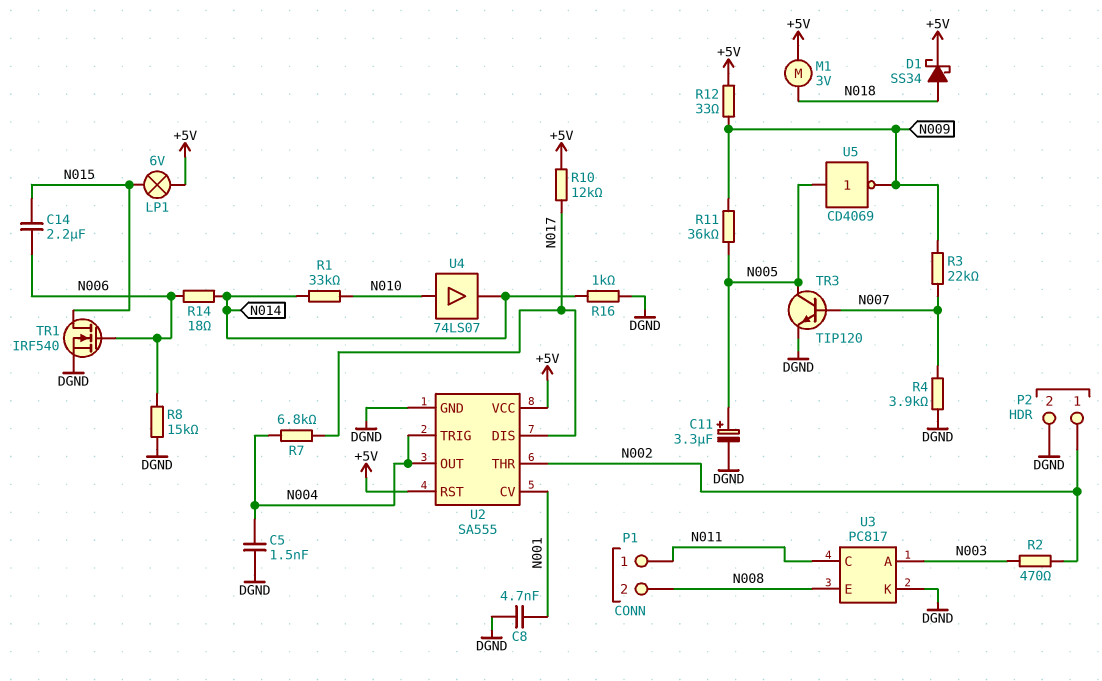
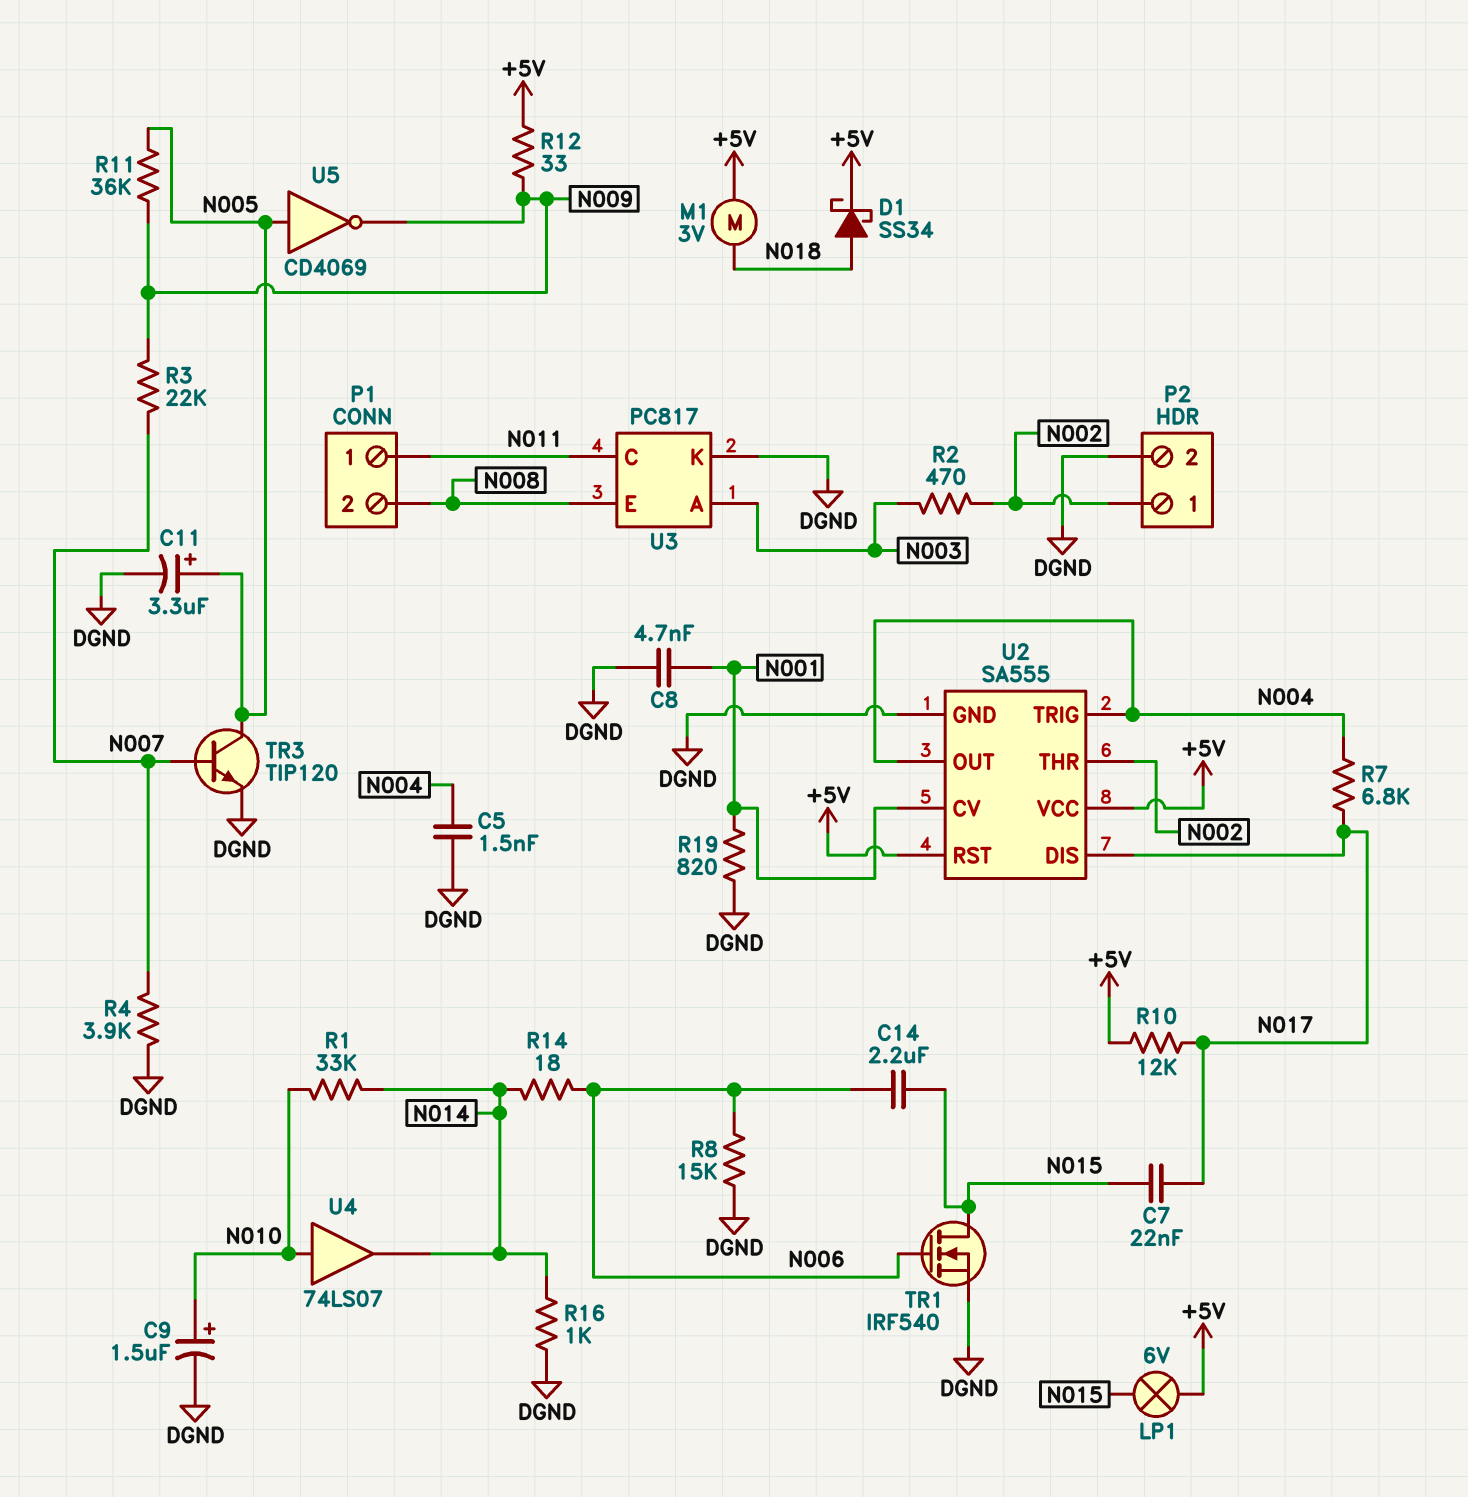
C7: none -> 22nF (N015, N017)
C9: none -> 1.5uF (plus N010, minus DGND)
R19: none -> 820 (DGND, N001)

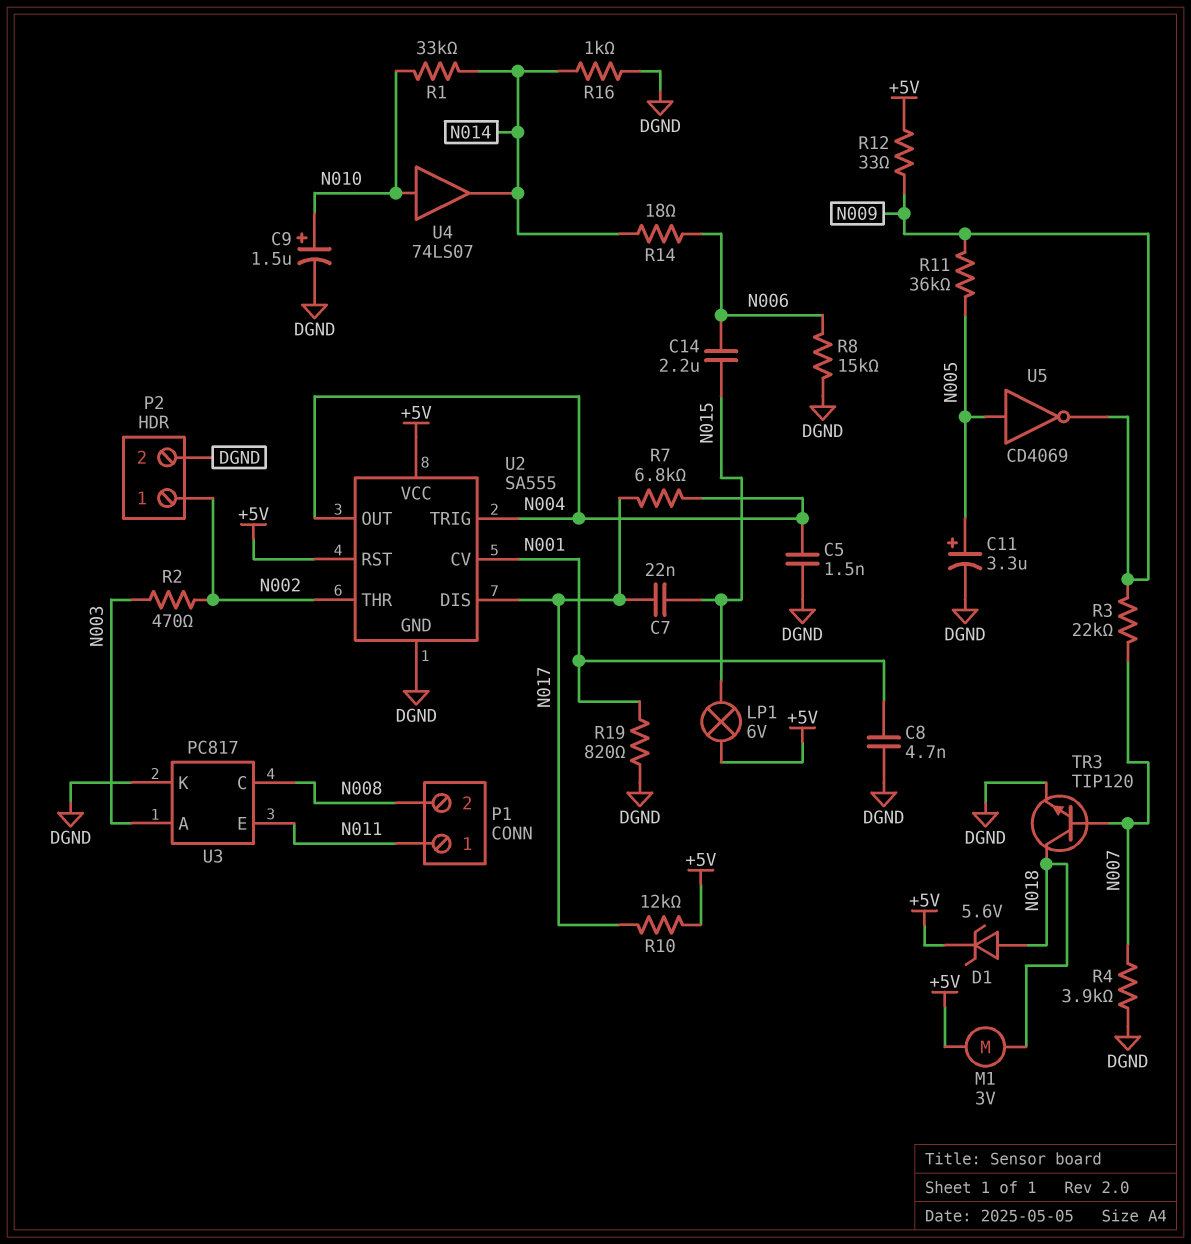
D1: schottky SS34 (A N018, K +5V) -> zener 5.6V (A N018, K +5V)
TR1: NMOS IRF540 (G N006, D N015, S DGND) -> none
TR3: NPN TIP120 (B N007, C N005, E DGND) -> NPN TIP120 (B N007, C N018, E DGND)
U3 pin C: N011 -> N008
U3 pin E: N008 -> N011

